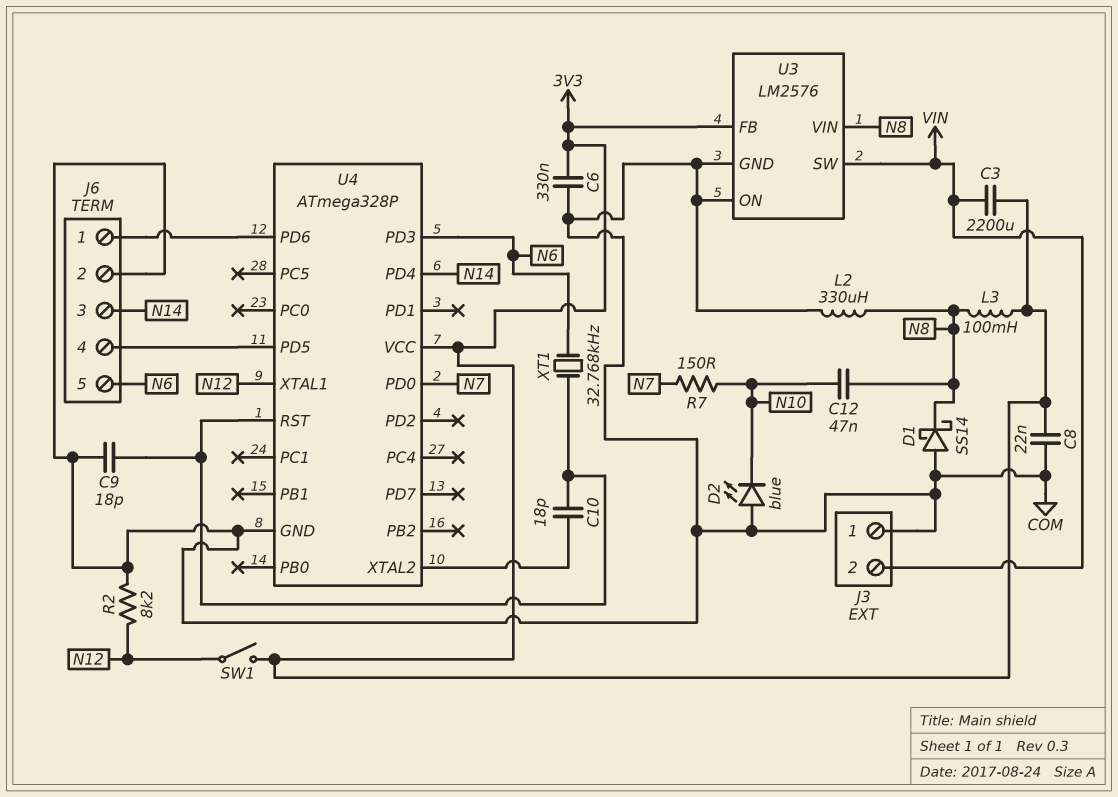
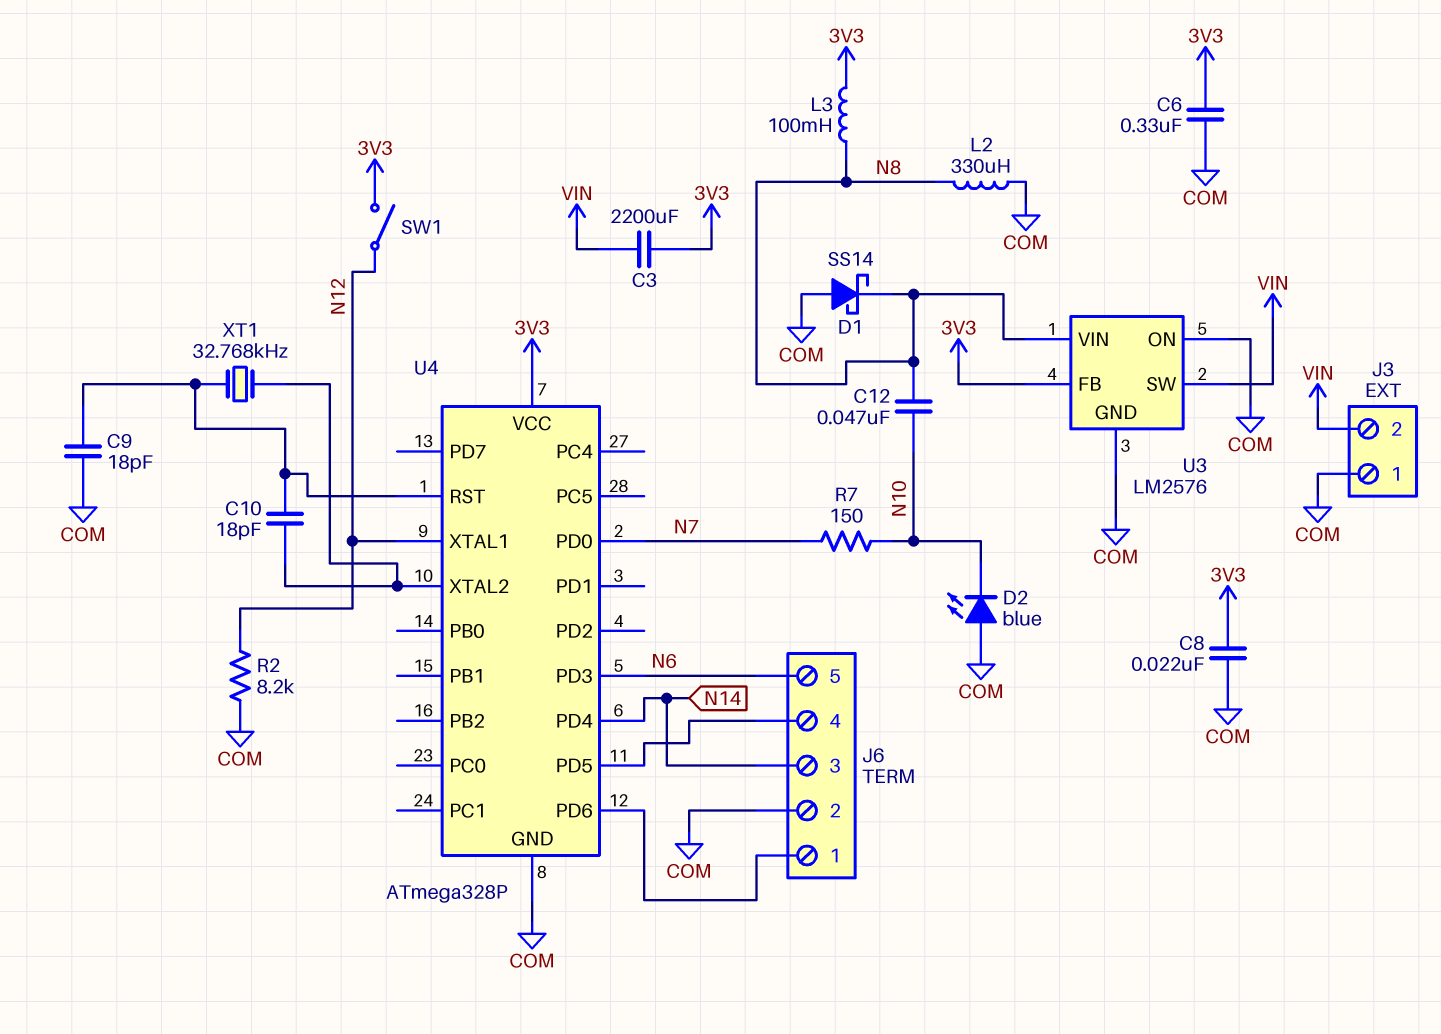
XT1: 32.768kHz (N6, U4/RST) -> 32.768kHz (U4/RST, U4/XTAL2)

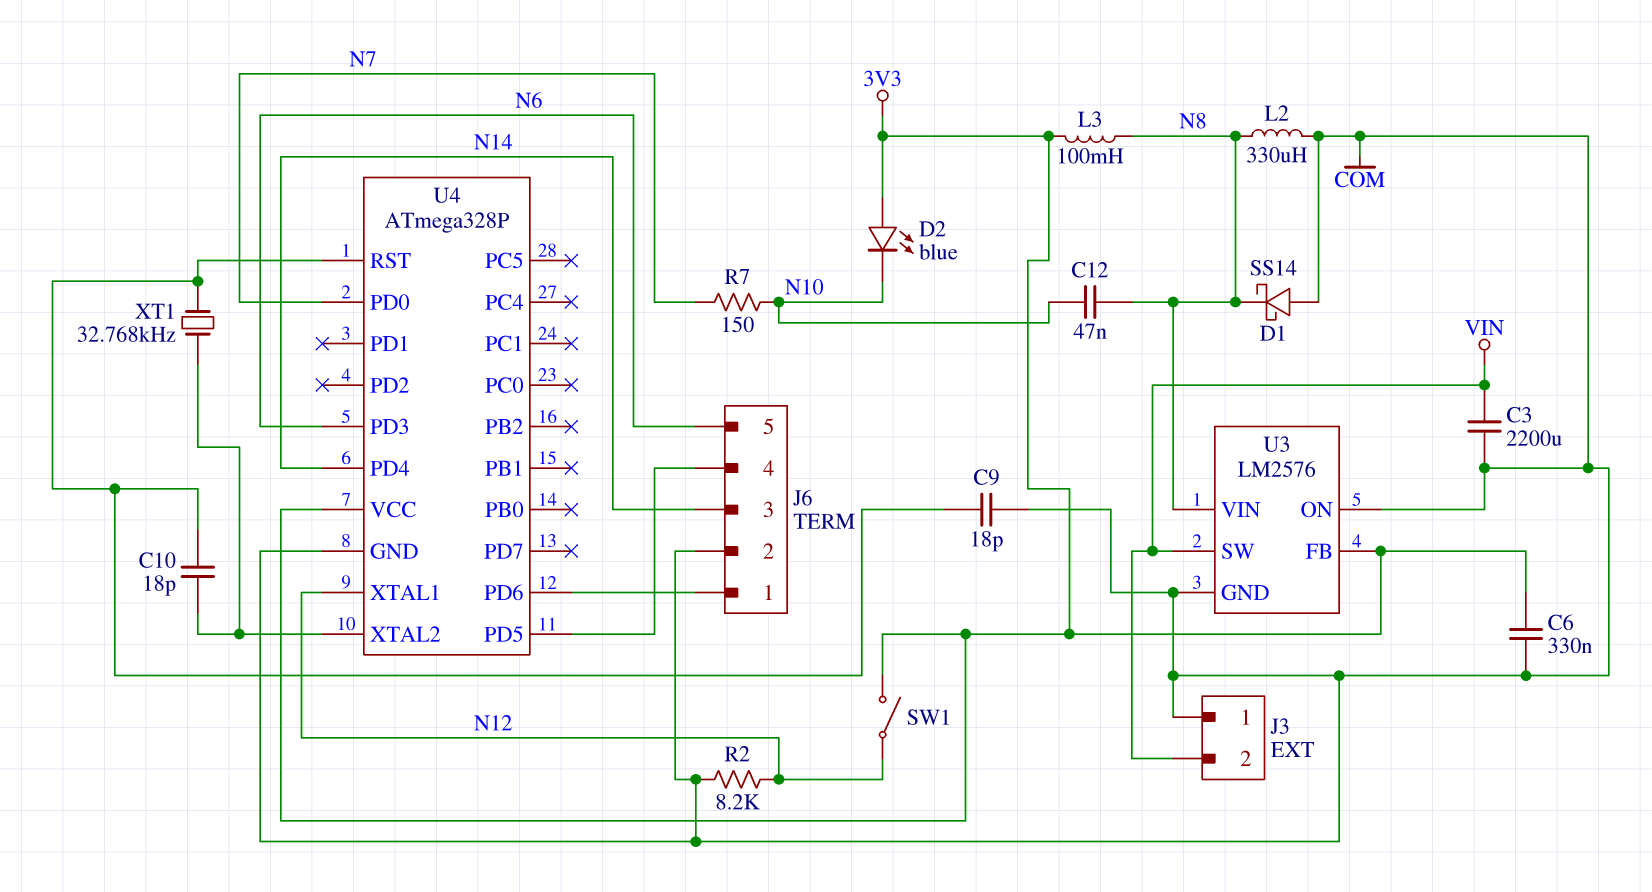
C3: 2200uF (3V3, VIN) -> 2200uF (COM, VIN)
C8: 22nF (3V3, COM) -> none
D2: LED blue (A COM, K N10) -> LED blue (A 3V3, K N10)

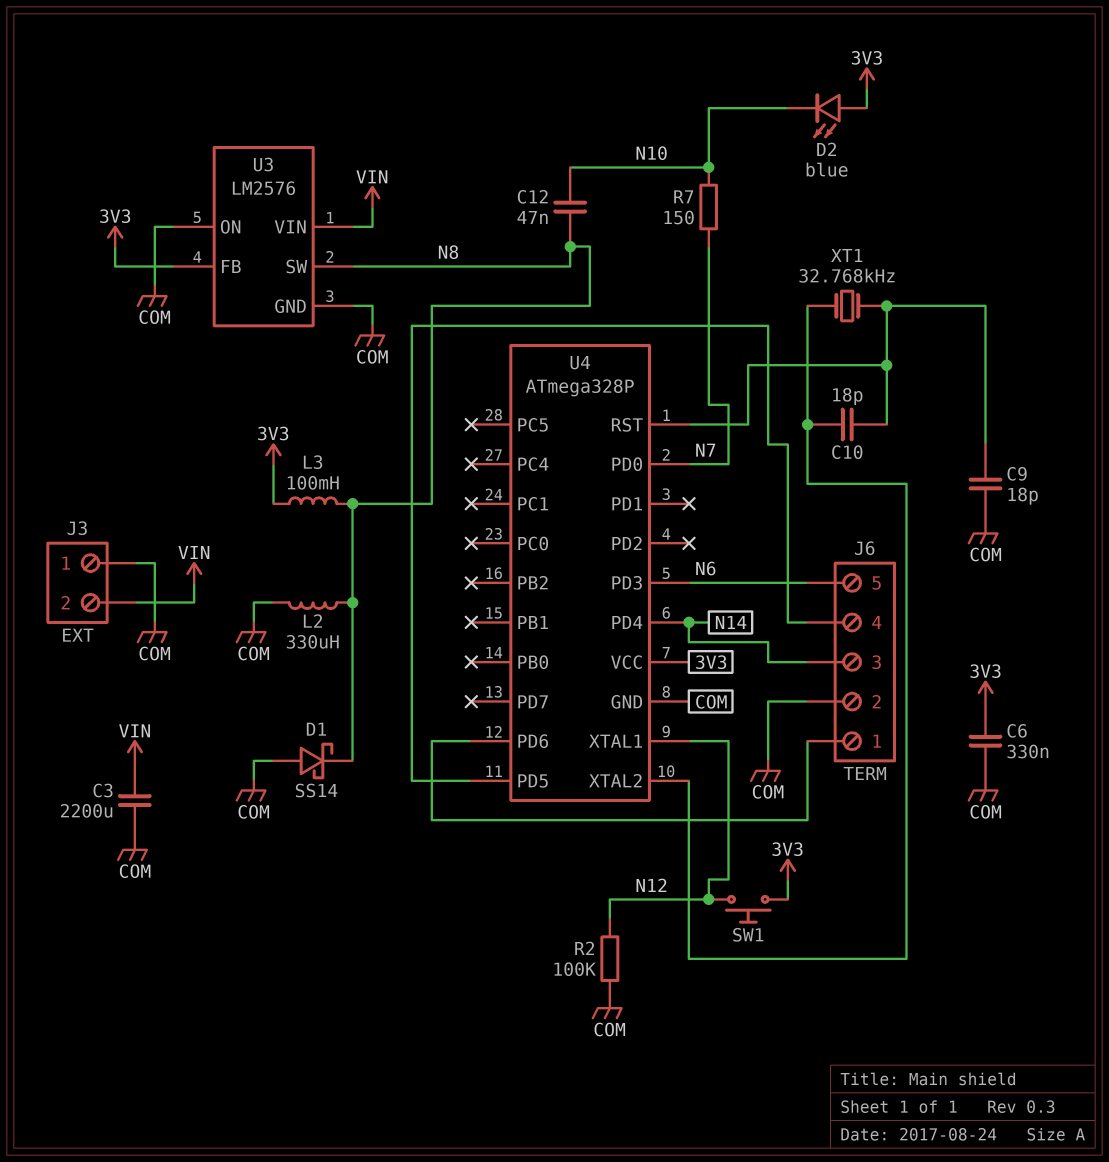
R2: 8.2k (COM, N12) -> 100k (COM, N12)
SW1: switch (3V3, N12) -> button (3V3, N12)
U3 pin SW: VIN -> N8
U3 pin VIN: N8 -> VIN

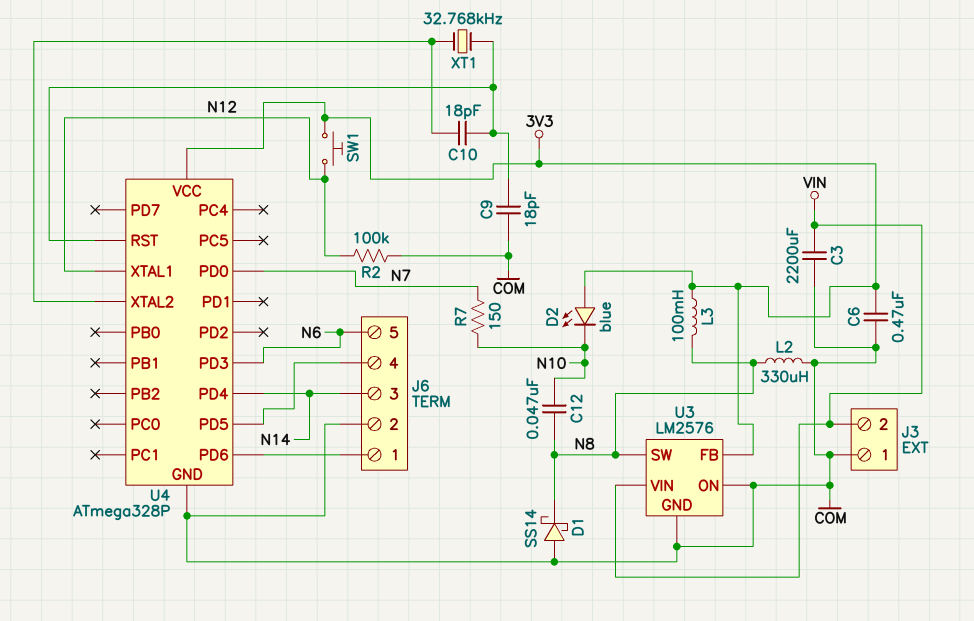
C6: 330nF (3V3, COM) -> 470nF (3V3, COM)

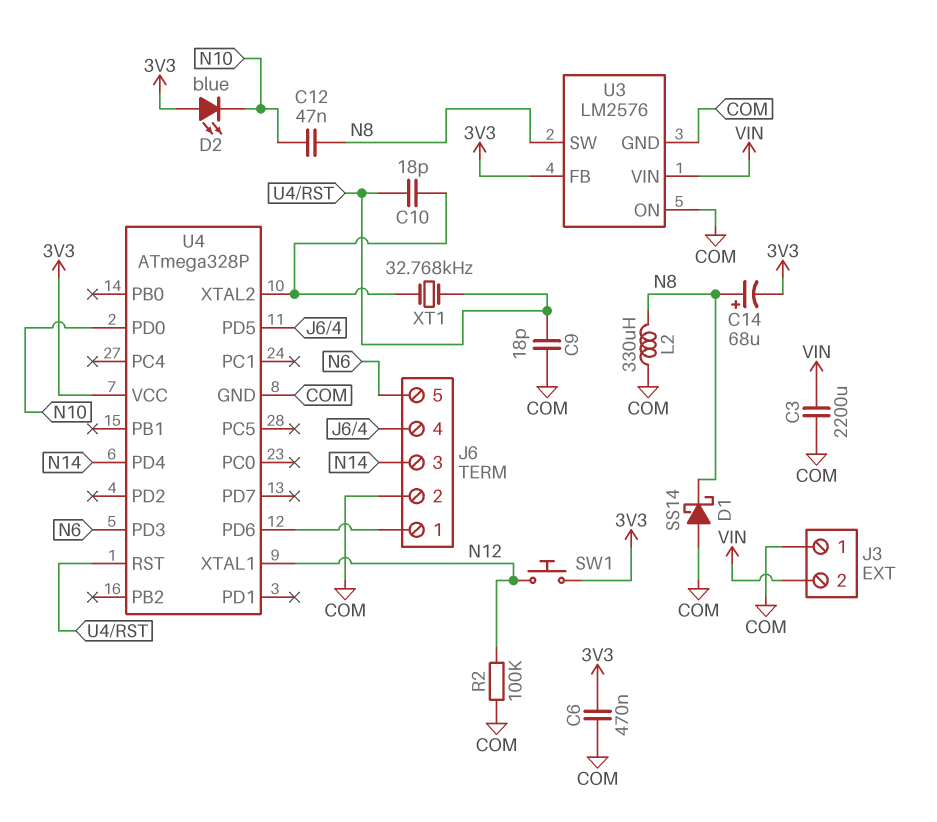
C14: none -> 68uF (plus N8, minus 3V3)
L3: 100mH (3V3, N8) -> none
R7: 150 (N7, N10) -> none
U4 pin PD0: N7 -> N10

